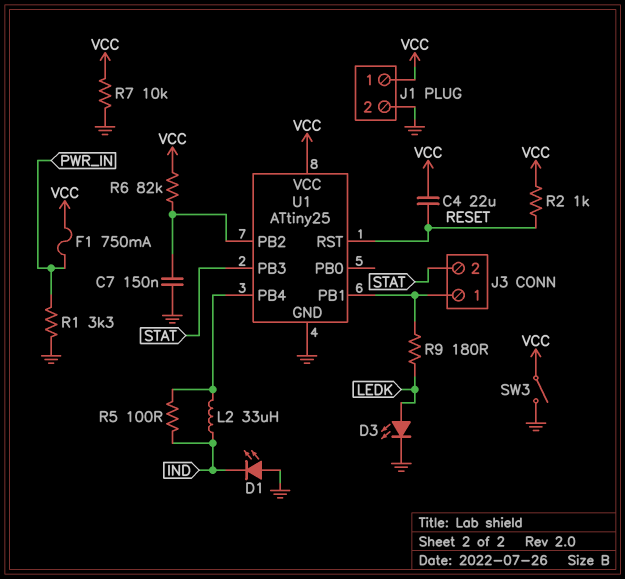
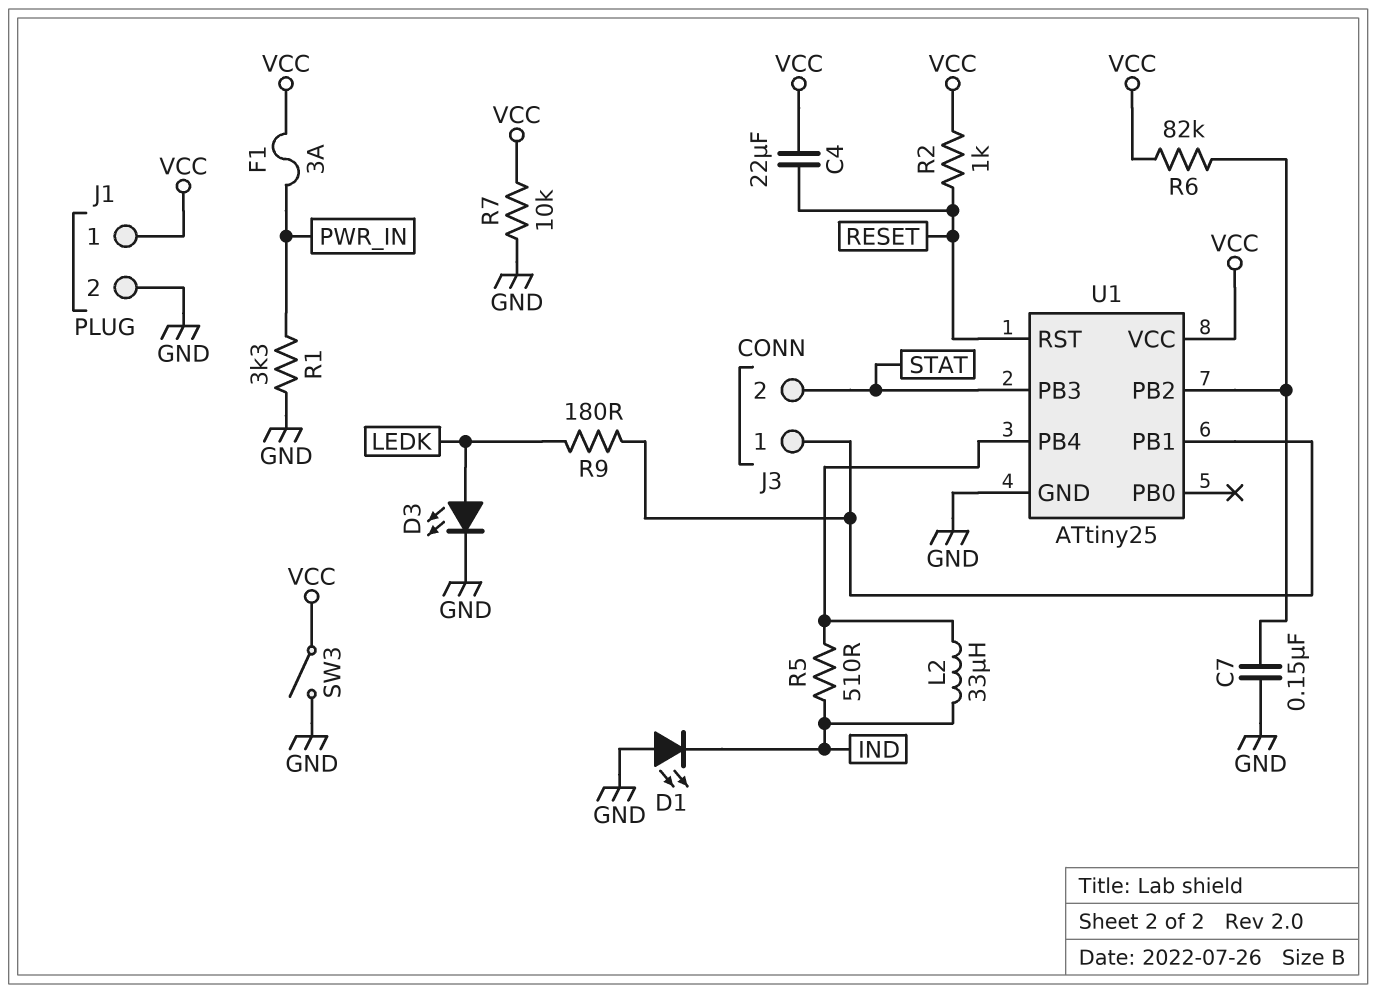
F1: 750mA (PWR_IN, VCC) -> 3A (PWR_IN, VCC)
R5: 100 (IND, U1/PB4) -> 510 (IND, U1/PB4)

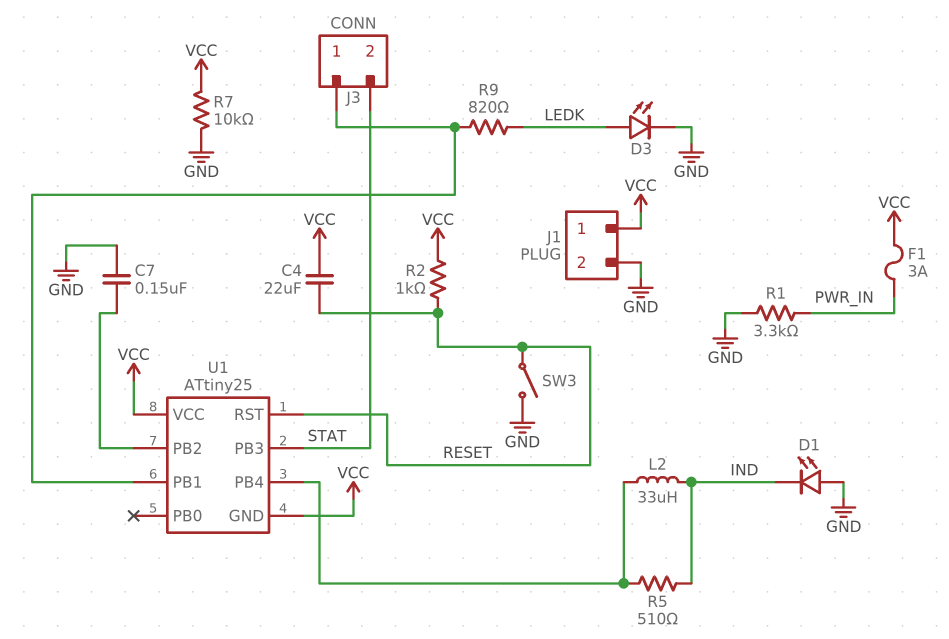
R6: 82k (U1/PB2, VCC) -> none
R9: 180 (J3/1, LEDK) -> 820 (J3/1, LEDK)
SW3: switch (GND, VCC) -> switch (GND, RESET)
U1 pin GND: GND -> VCC

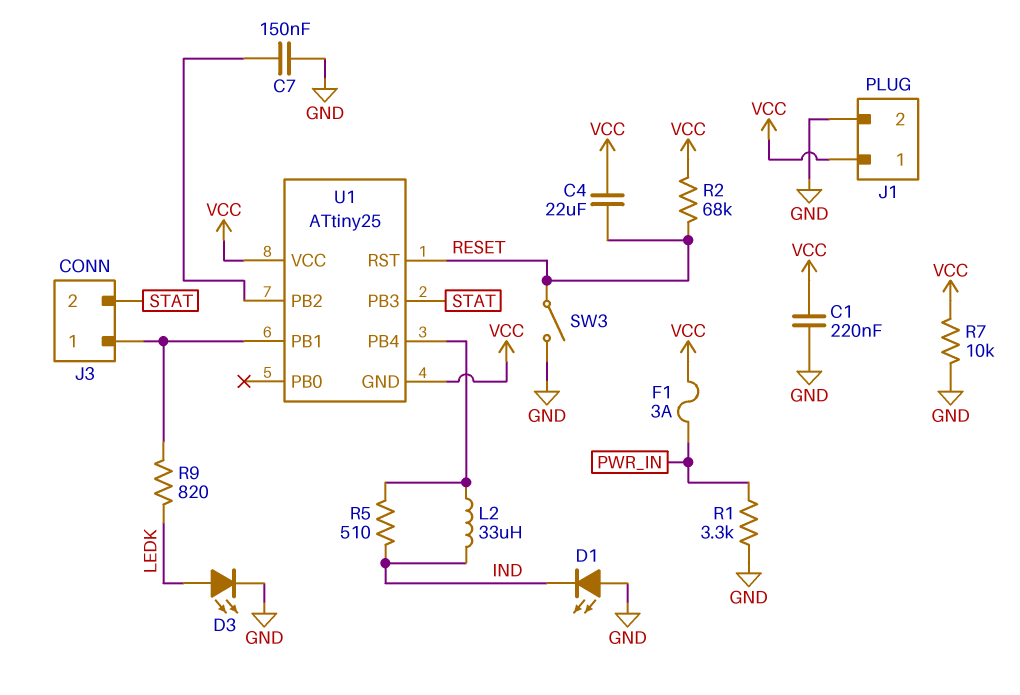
C1: none -> 220nF (GND, VCC)
R2: 1k (RESET, VCC) -> 68k (RESET, VCC)

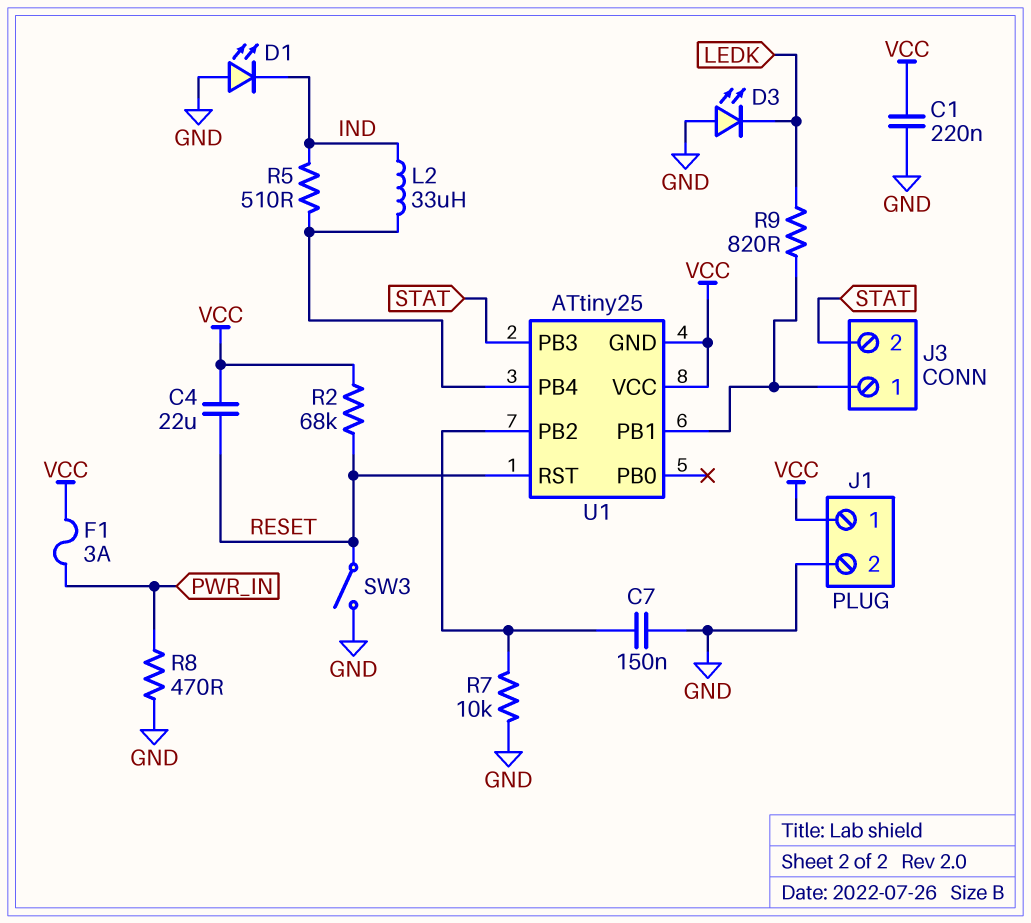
D3: LED (A LEDK, K GND) -> LED (A GND, K LEDK)
R1: 3.3k (GND, PWR_IN) -> none
R7: 10k (GND, VCC) -> 10k (GND, U1/PB2)
R8: none -> 470 (GND, PWR_IN)

